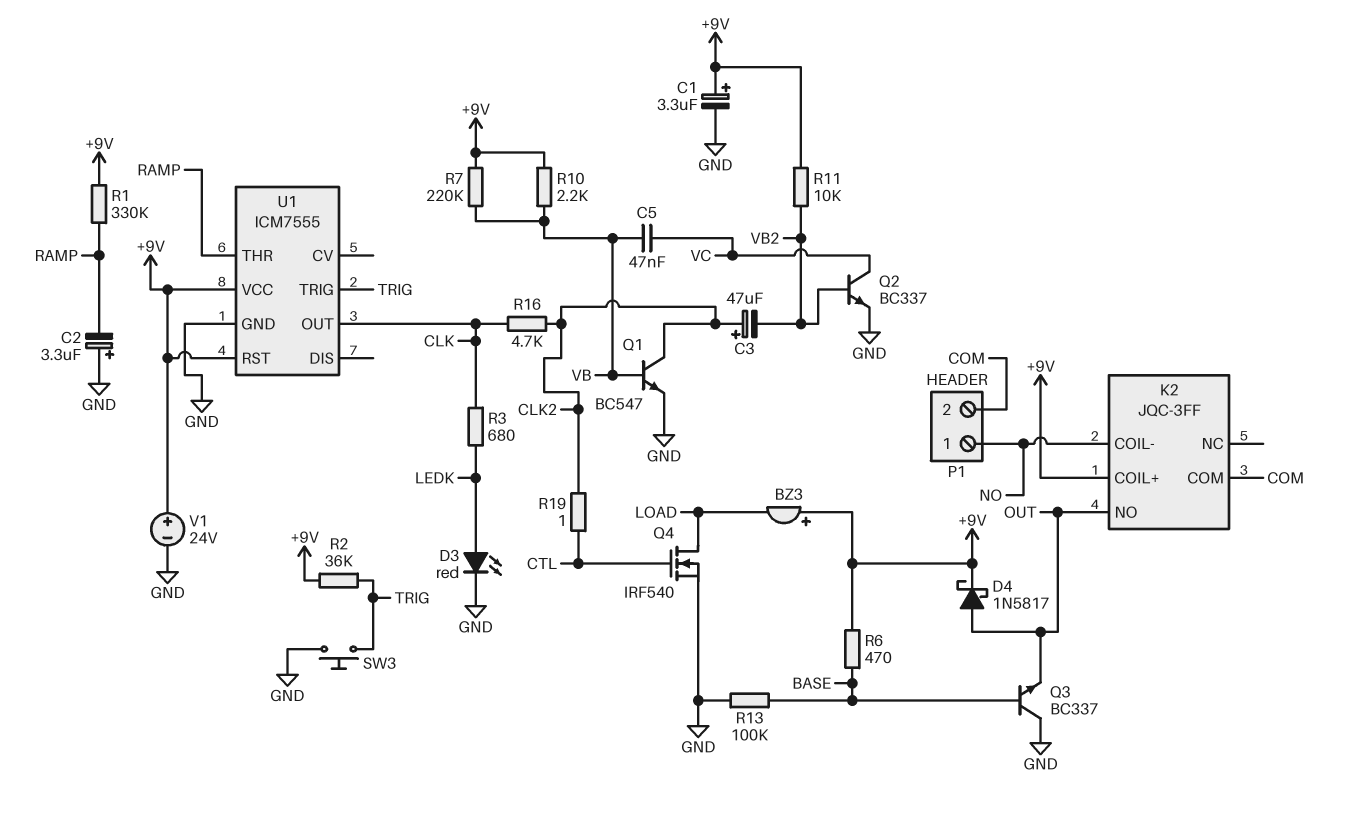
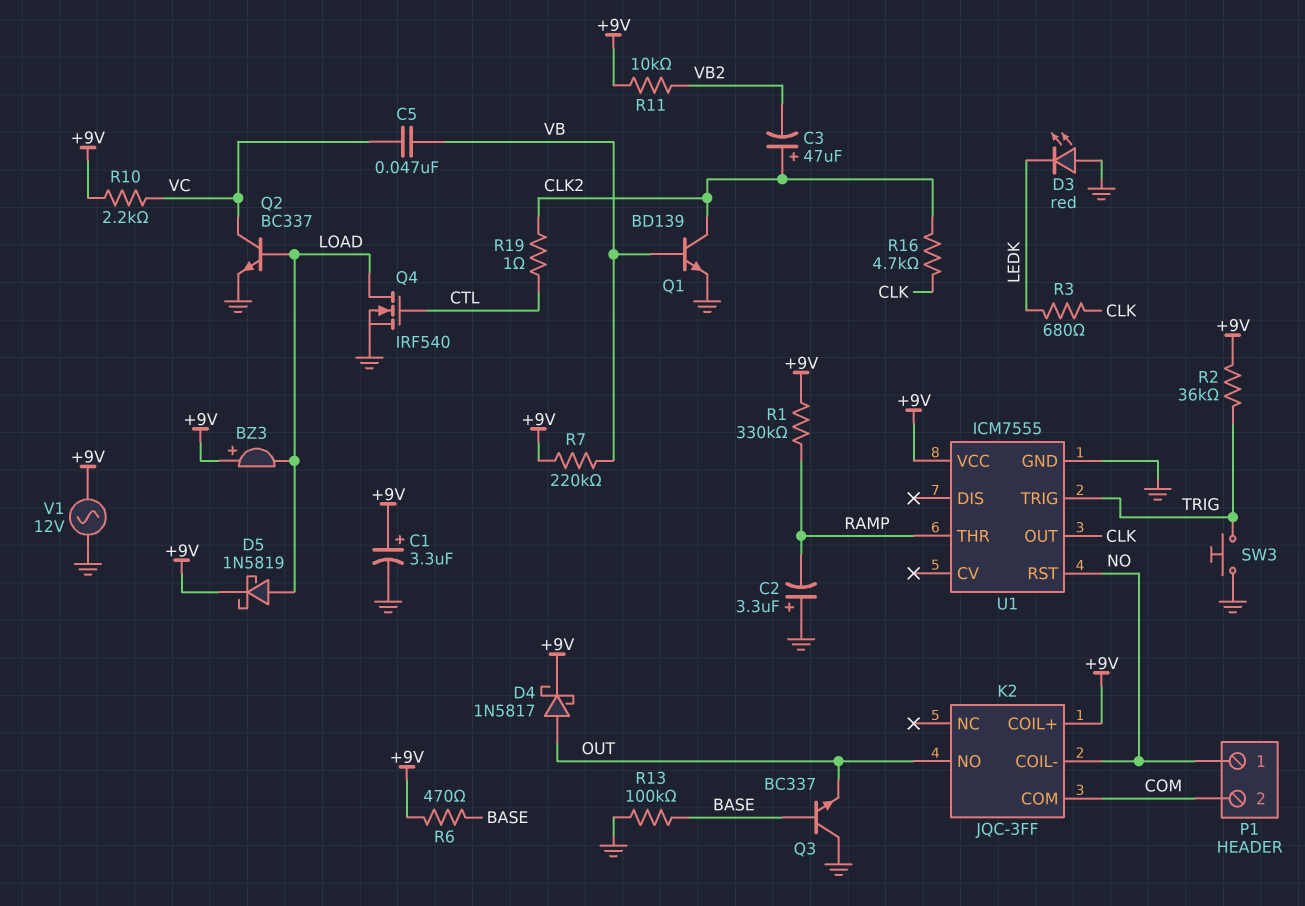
D3: LED red (A LEDK, K GND) -> LED red (A GND, K LEDK)
D5: none -> schottky 1N5819 (A LOAD, K +9V)
Q1: NPN BC547 (B VB, C CLK2, E GND) -> NPN BD139 (B VB, C CLK2, E GND)
Q2: NPN BC337 (B VB2, C VC, E GND) -> NPN BC337 (B LOAD, C VC, E GND)
R10: 2.2k (+9V, VB) -> 2.2k (+9V, VC)
U1 pin RST: +9V -> NO
V1: 24V (plus +9V, minus GND) -> AC 12V (+9V, GND)

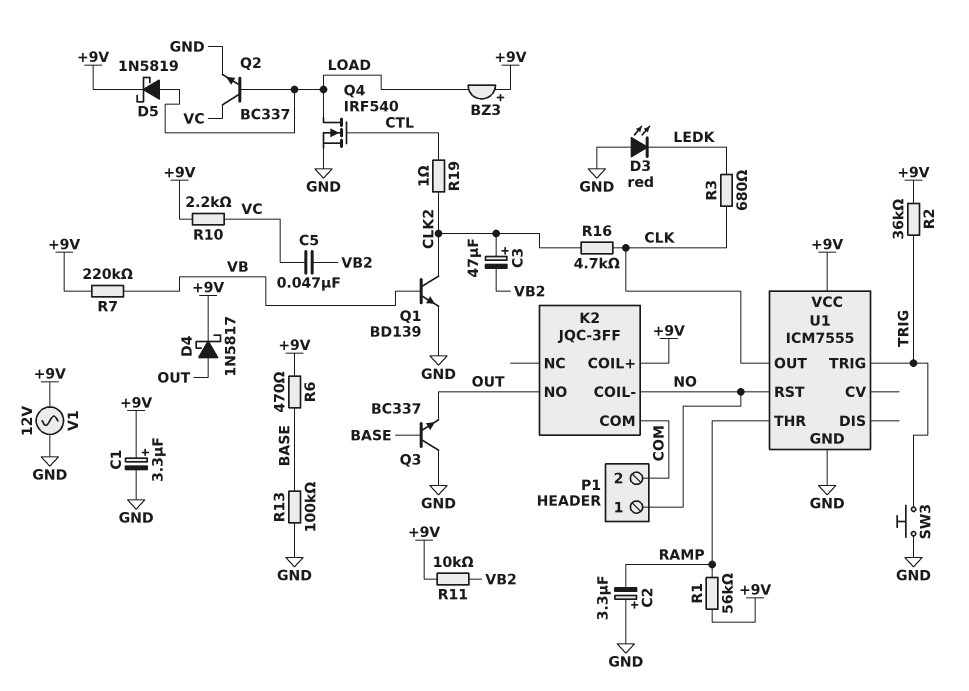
C5: 47nF (VB, VC) -> 47nF (VB2, VC)
R1: 330k (+9V, RAMP) -> 56k (+9V, RAMP)

